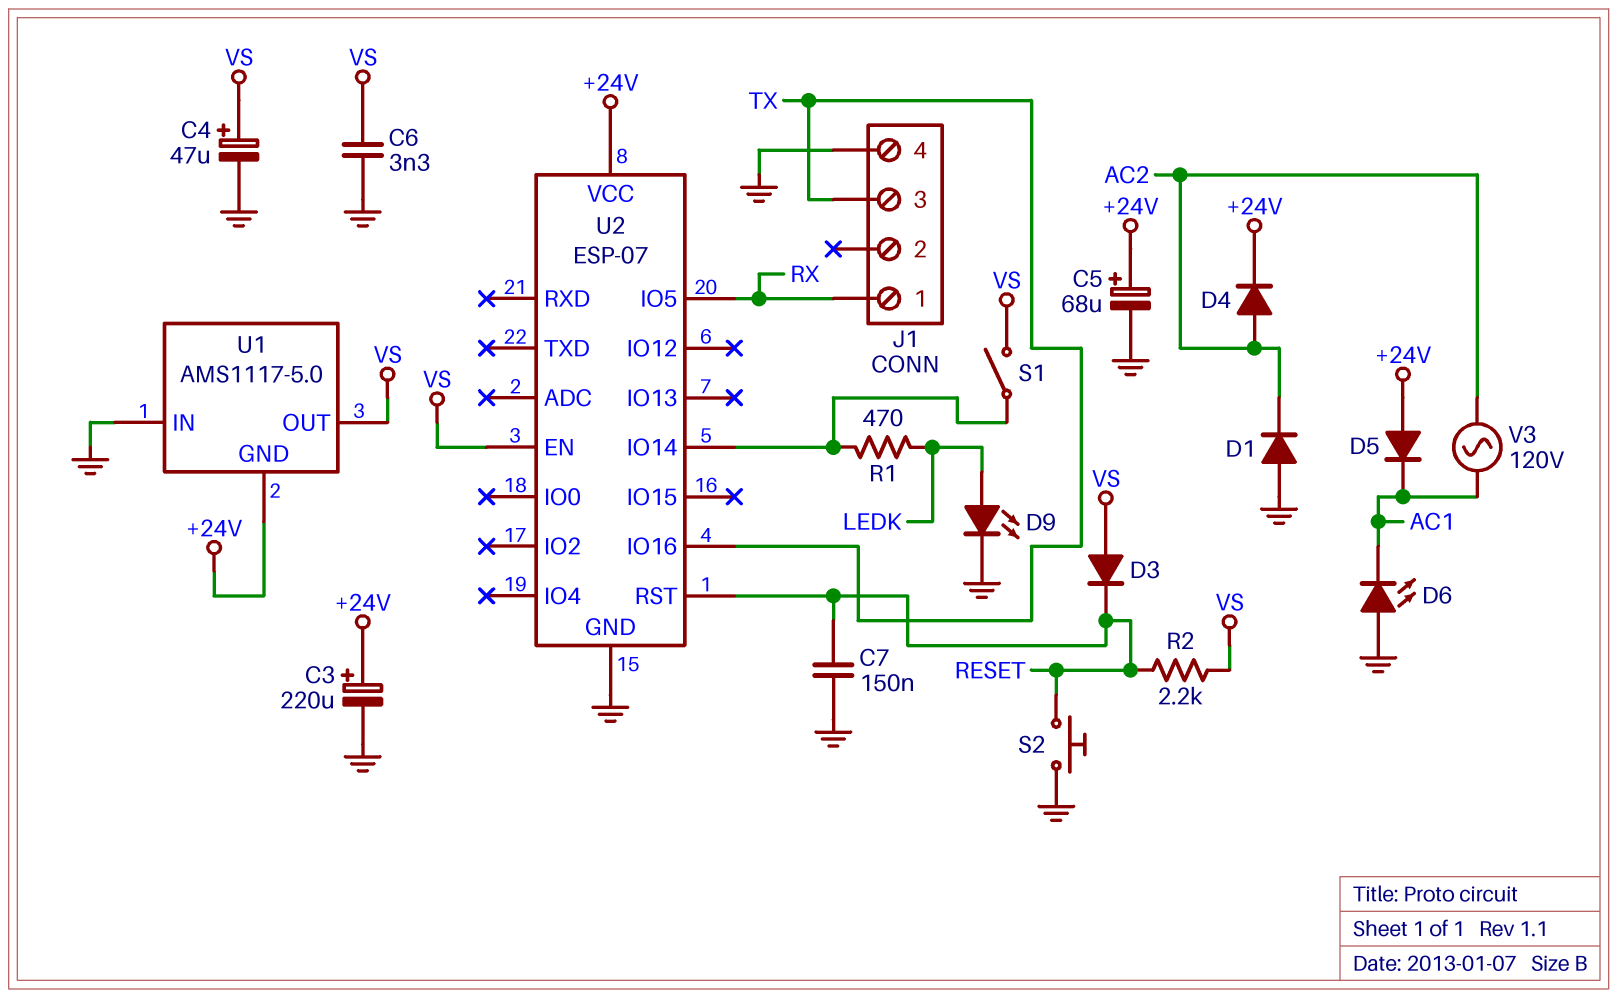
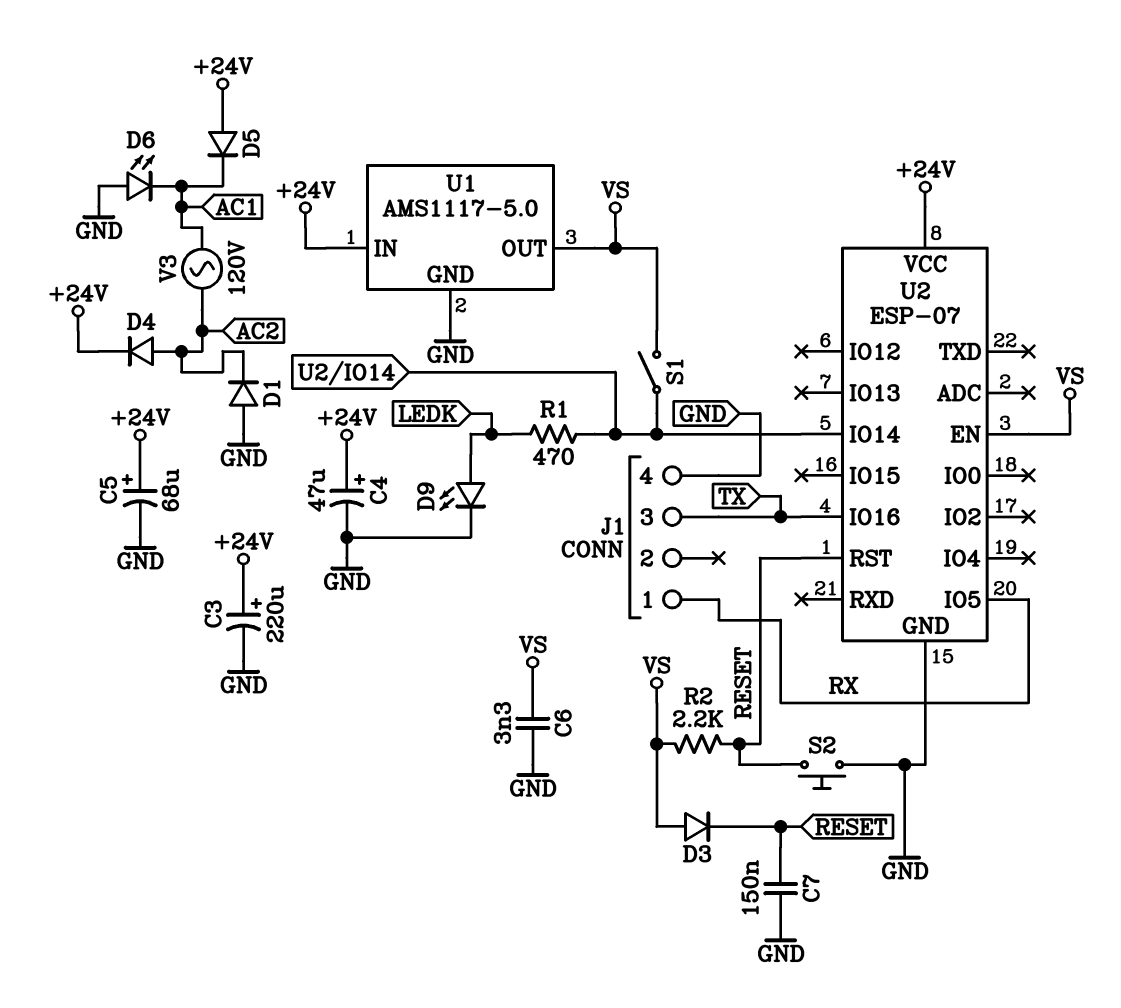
C4: 47uF (plus VS, minus GND) -> 47uF (plus +24V, minus GND)
U1 pin GND: +24V -> GND
U1 pin IN: GND -> +24V

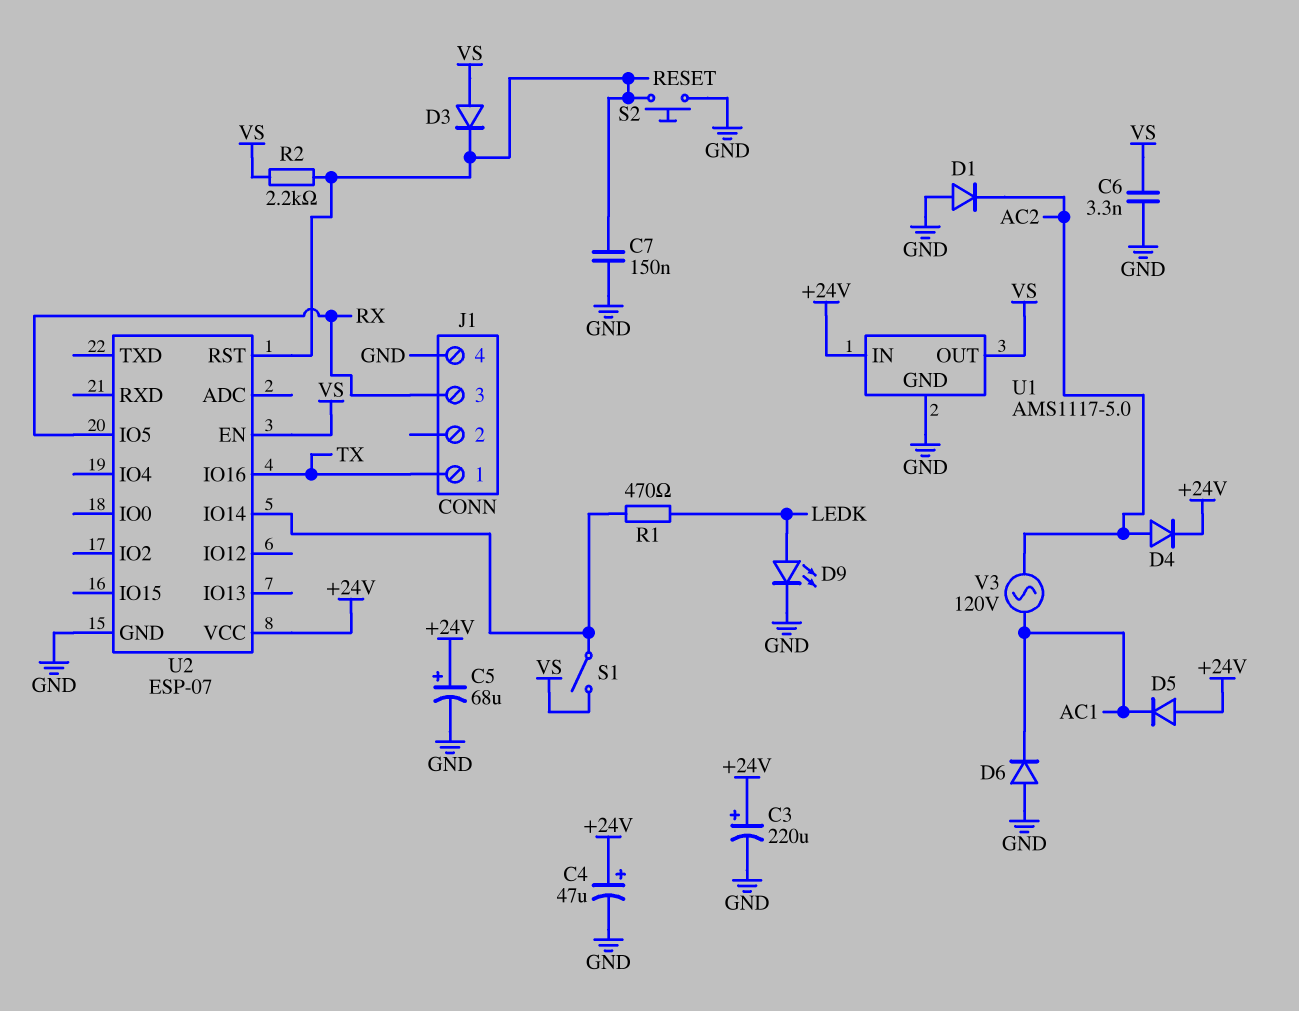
D6: LED (A GND, K AC1) -> diode (A GND, K AC1)
J1 pin 1: RX -> TX
J1 pin 3: TX -> RX

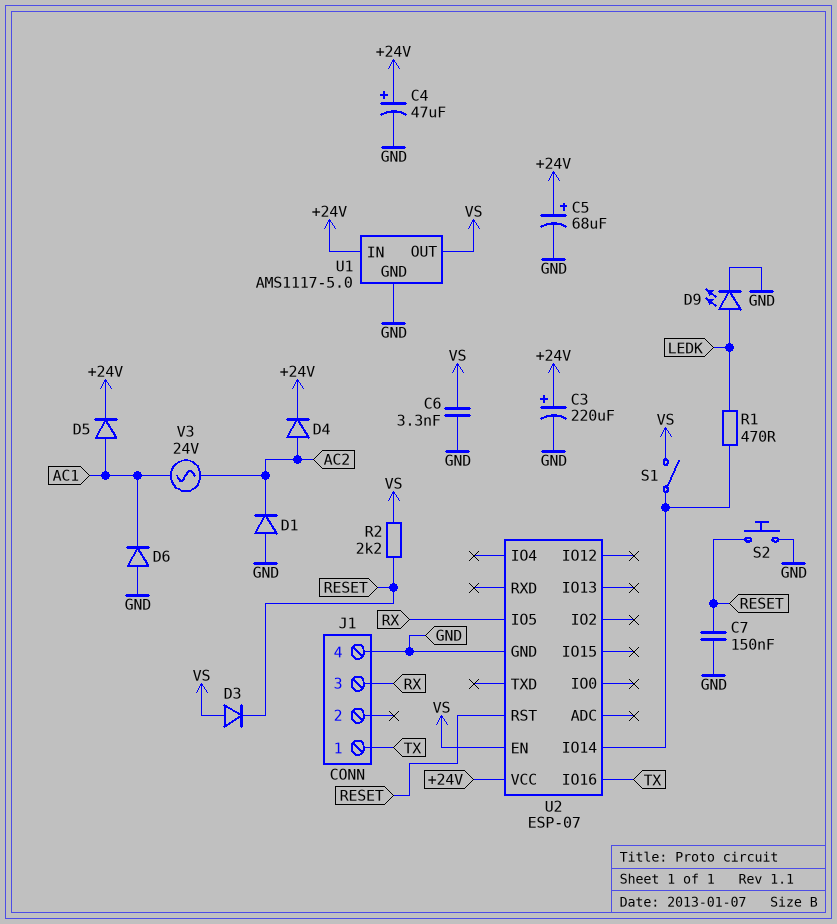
D5: diode (A +24V, K AC1) -> diode (A AC1, K +24V)
V3: AC 120V (AC1, AC2) -> AC 24V (AC1, AC2)

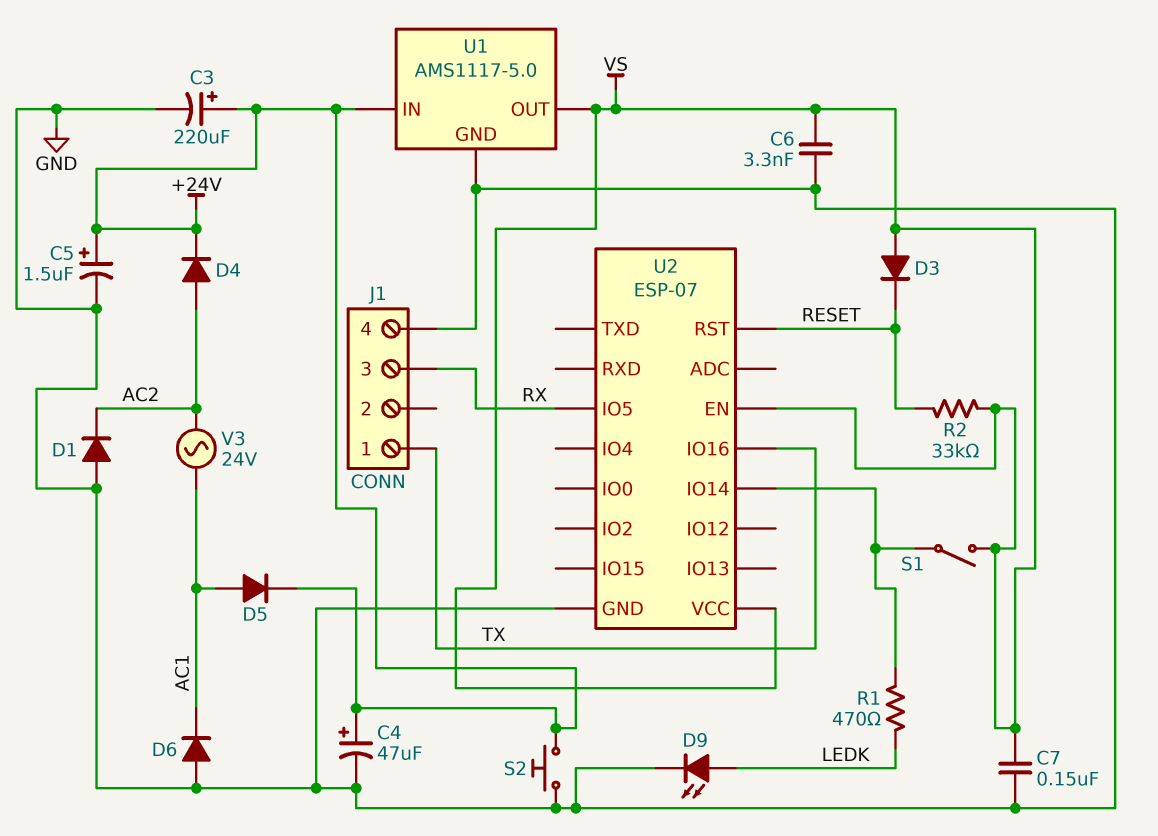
C5: 68uF (plus +24V, minus GND) -> 1.5uF (plus +24V, minus GND)
C7: 150nF (GND, RESET) -> 150nF (GND, VS)
R2: 2.2k (RESET, VS) -> 33k (RESET, VS)
S2: button (GND, RESET) -> button (+24V, GND)
U2 pin VCC: +24V -> VS

